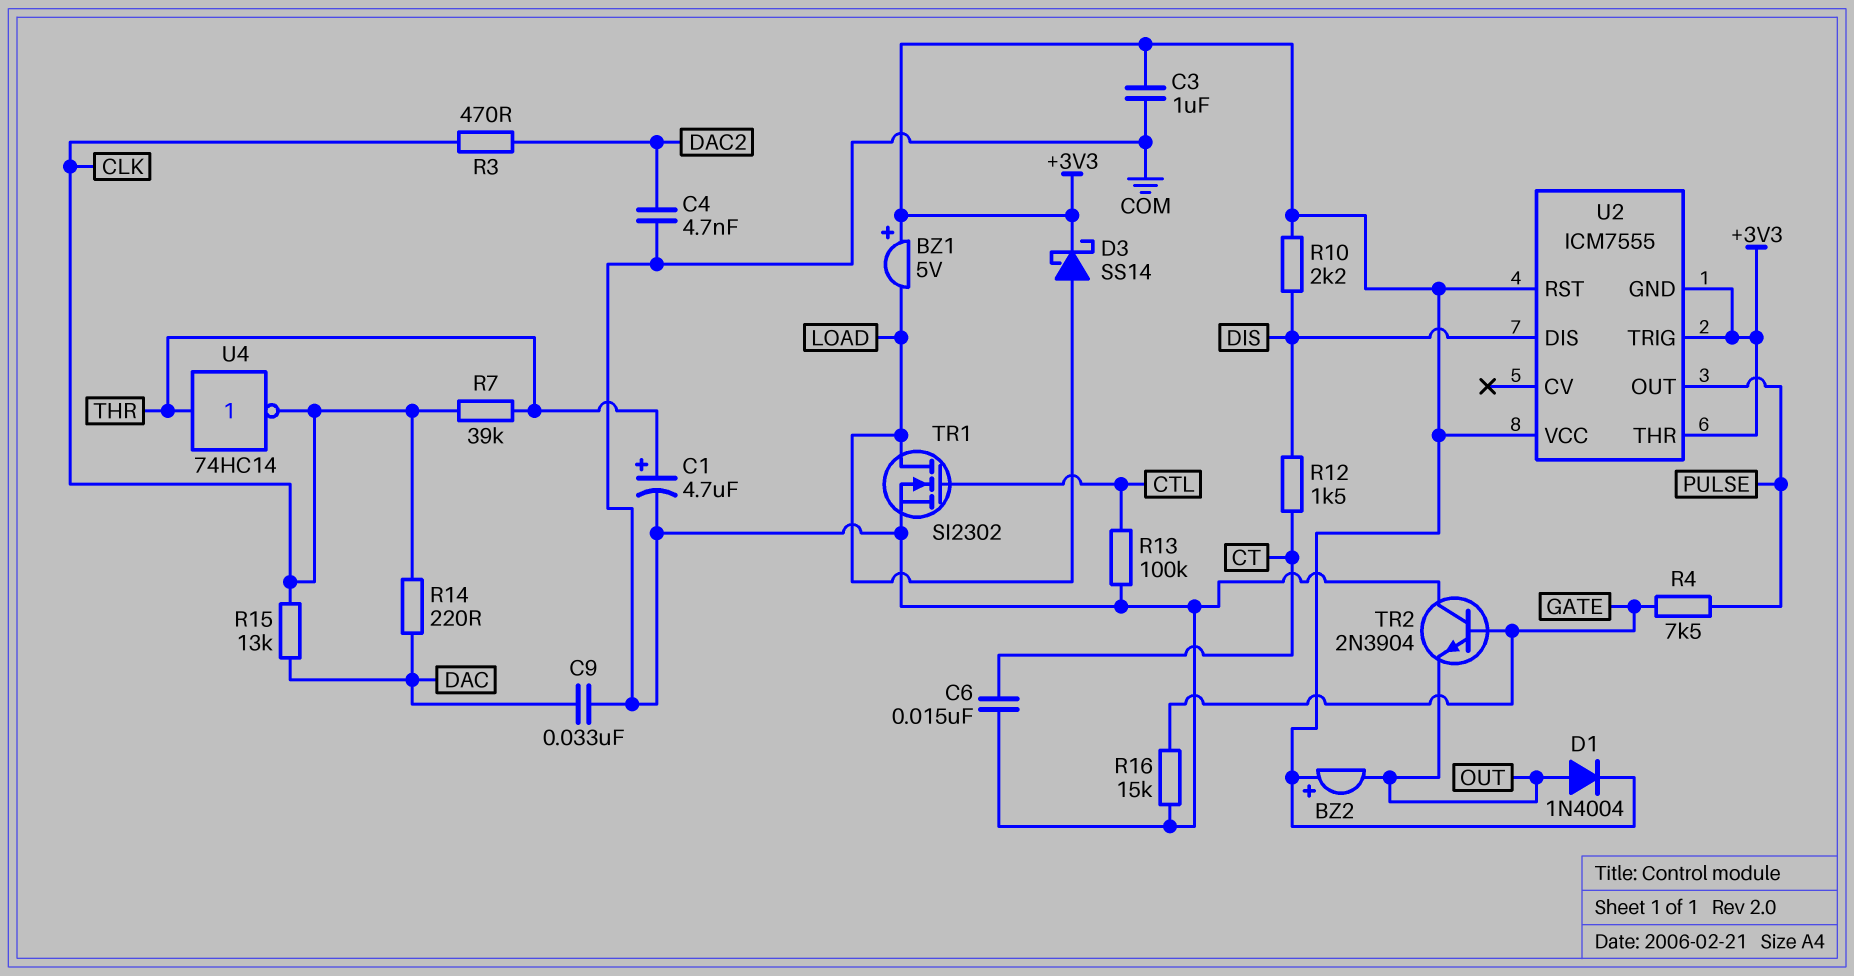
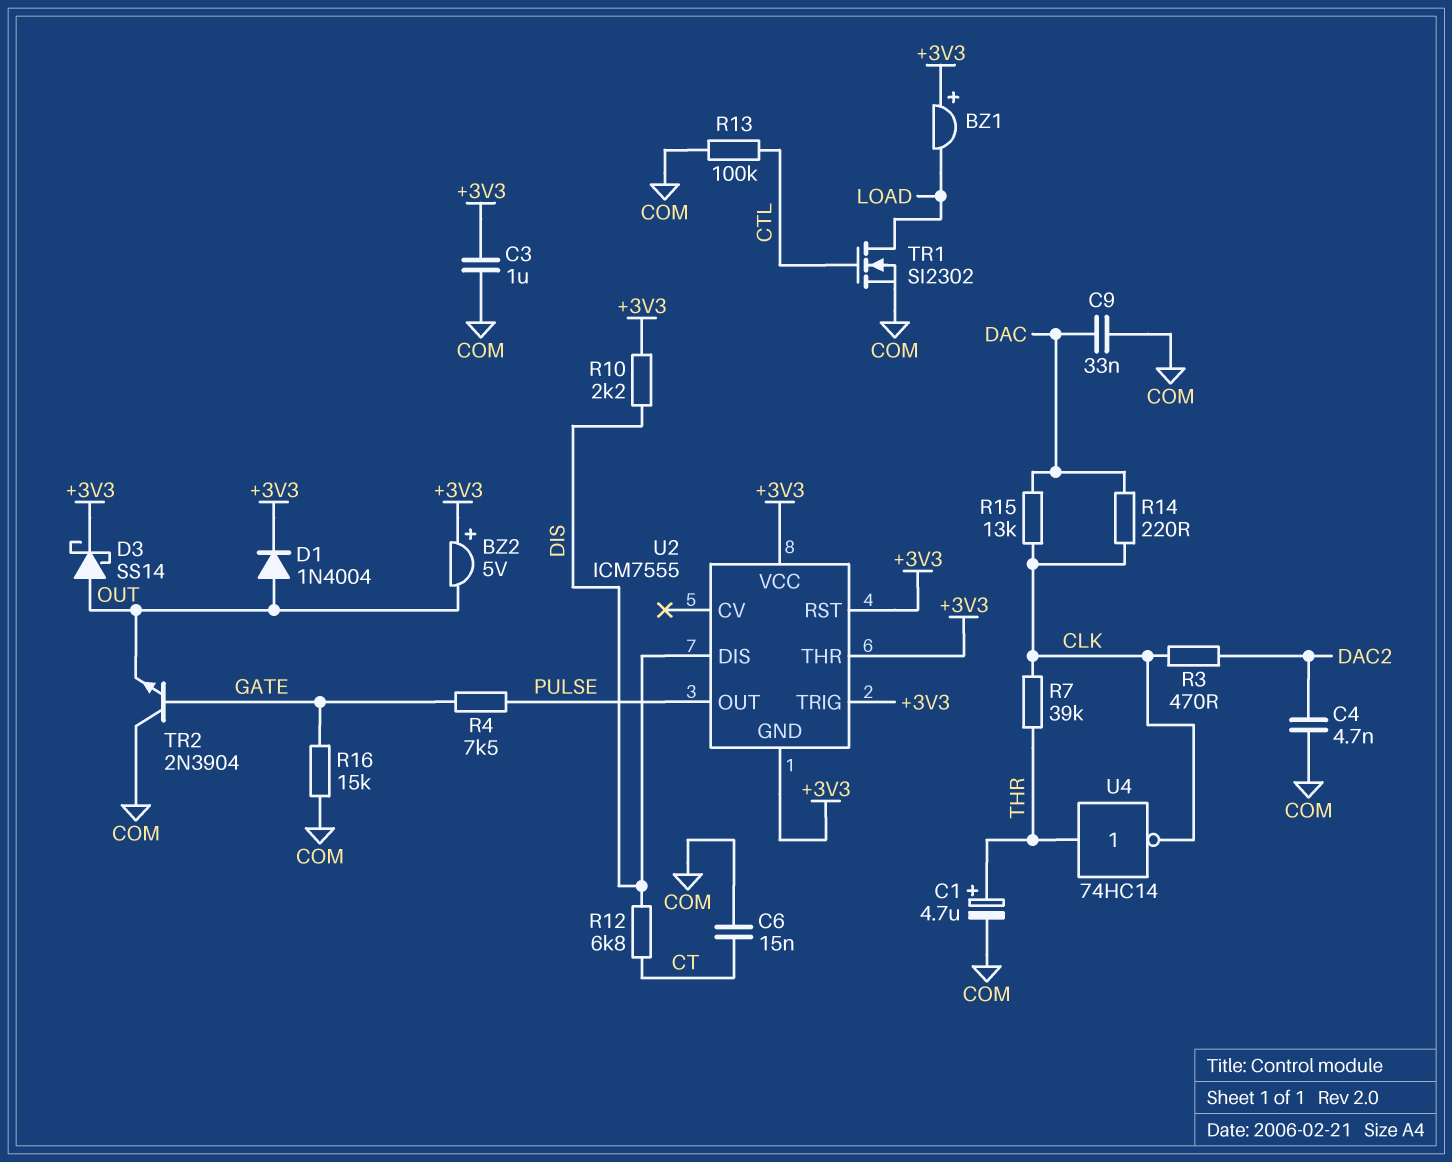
BZ1: buzzer 5V (plus +3V3, minus LOAD) -> buzzer (plus +3V3, minus LOAD)
BZ2: buzzer (plus +3V3, minus OUT) -> buzzer 5V (plus +3V3, minus OUT)
D3: schottky SS14 (A LOAD, K +3V3) -> schottky SS14 (A OUT, K +3V3)
R12: 1.5k (CT, DIS) -> 6.8k (CT, DIS)

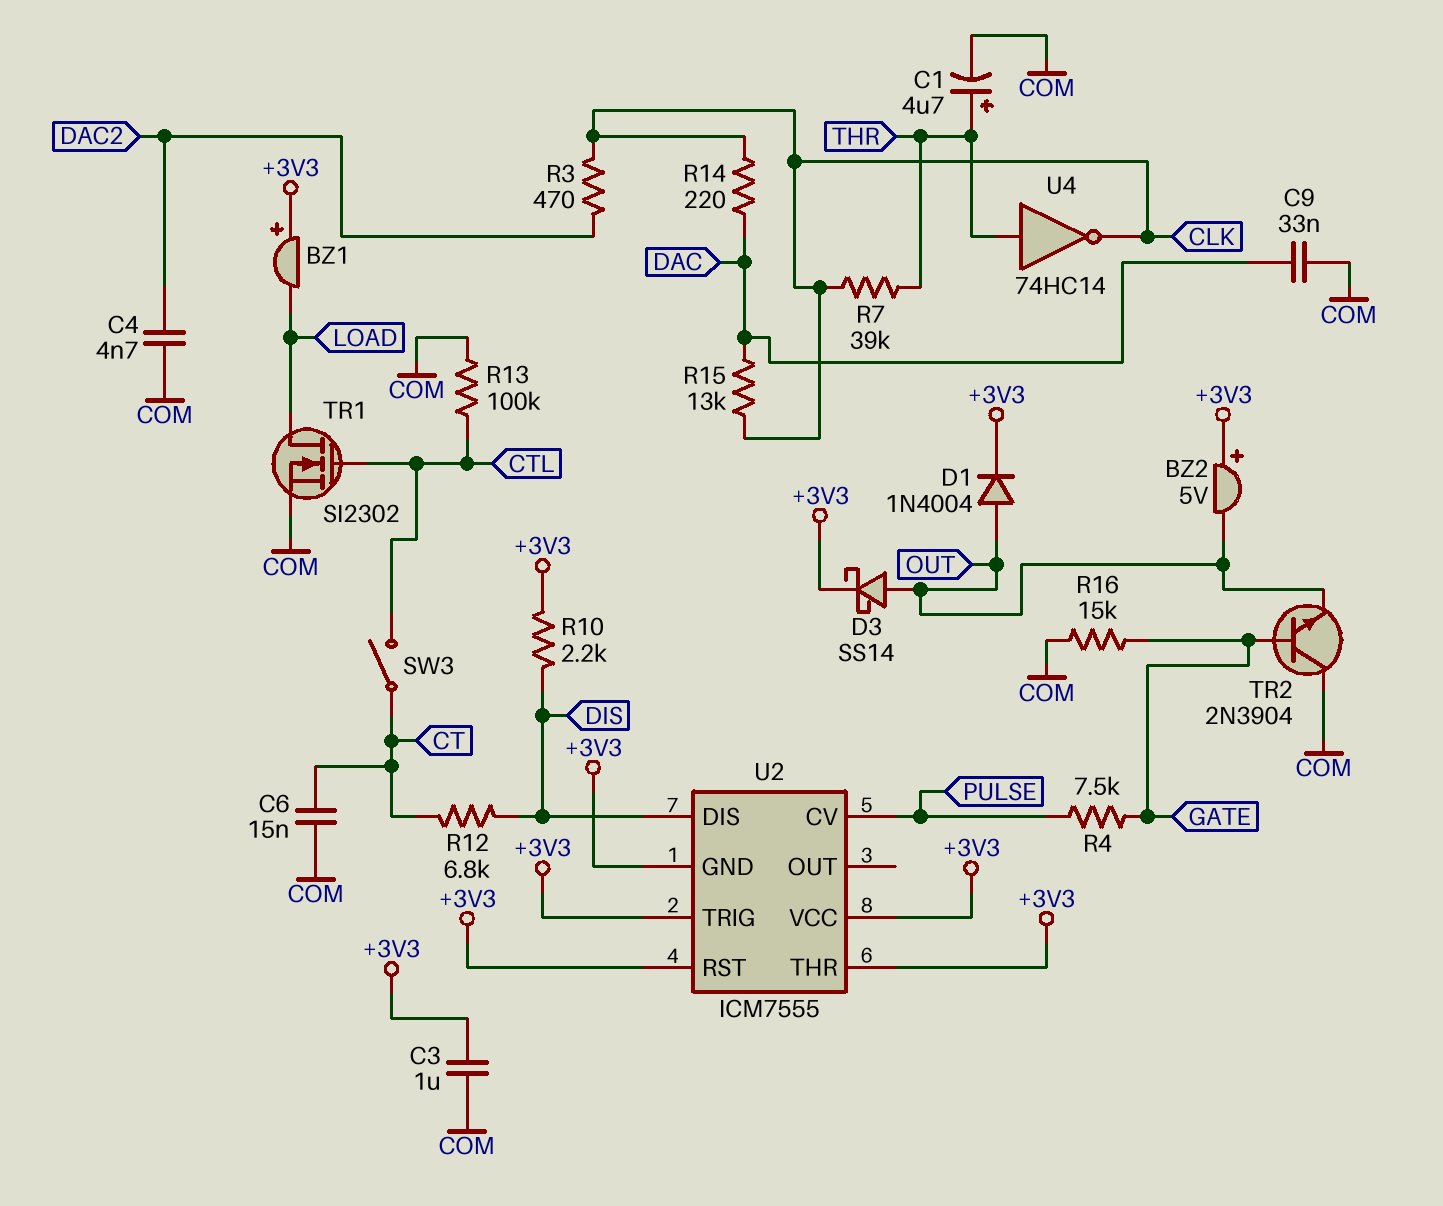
SW3: none -> switch (CT, CTL)
U2 pin CV: none -> PULSE
U2 pin OUT: PULSE -> none

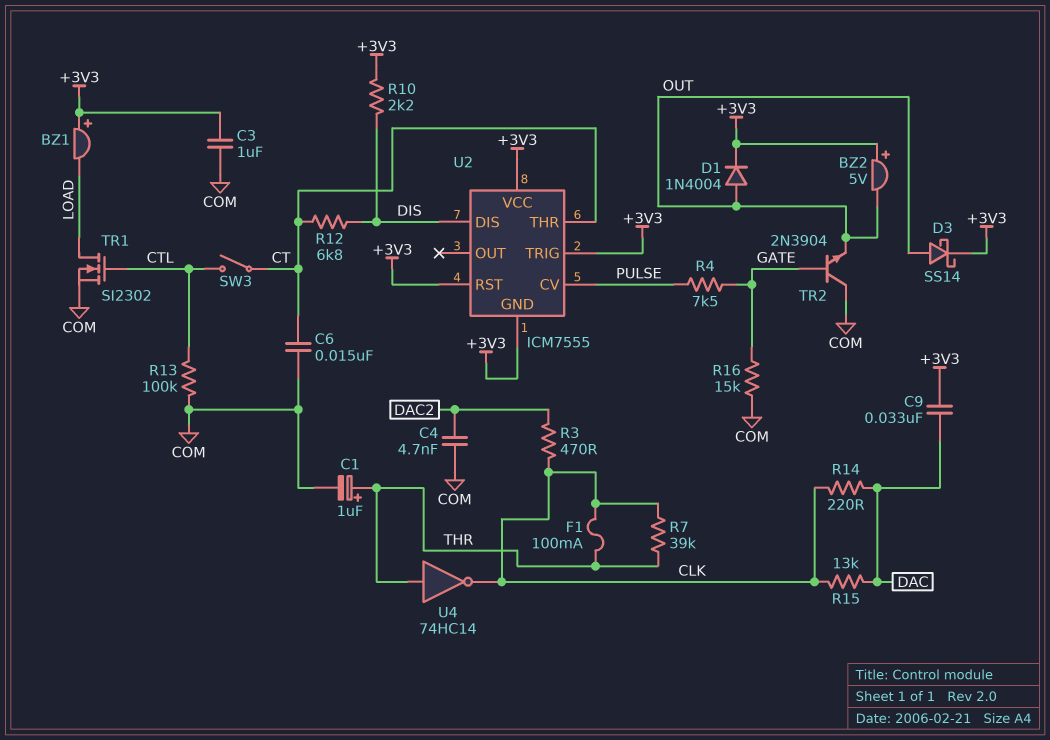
C1: 4.7uF (plus THR, minus COM) -> 1uF (plus THR, minus COM)
C9: 33nF (COM, DAC) -> 33nF (+3V3, DAC)
F1: none -> 100mA (CLK, THR)
U2 pin THR: +3V3 -> CT

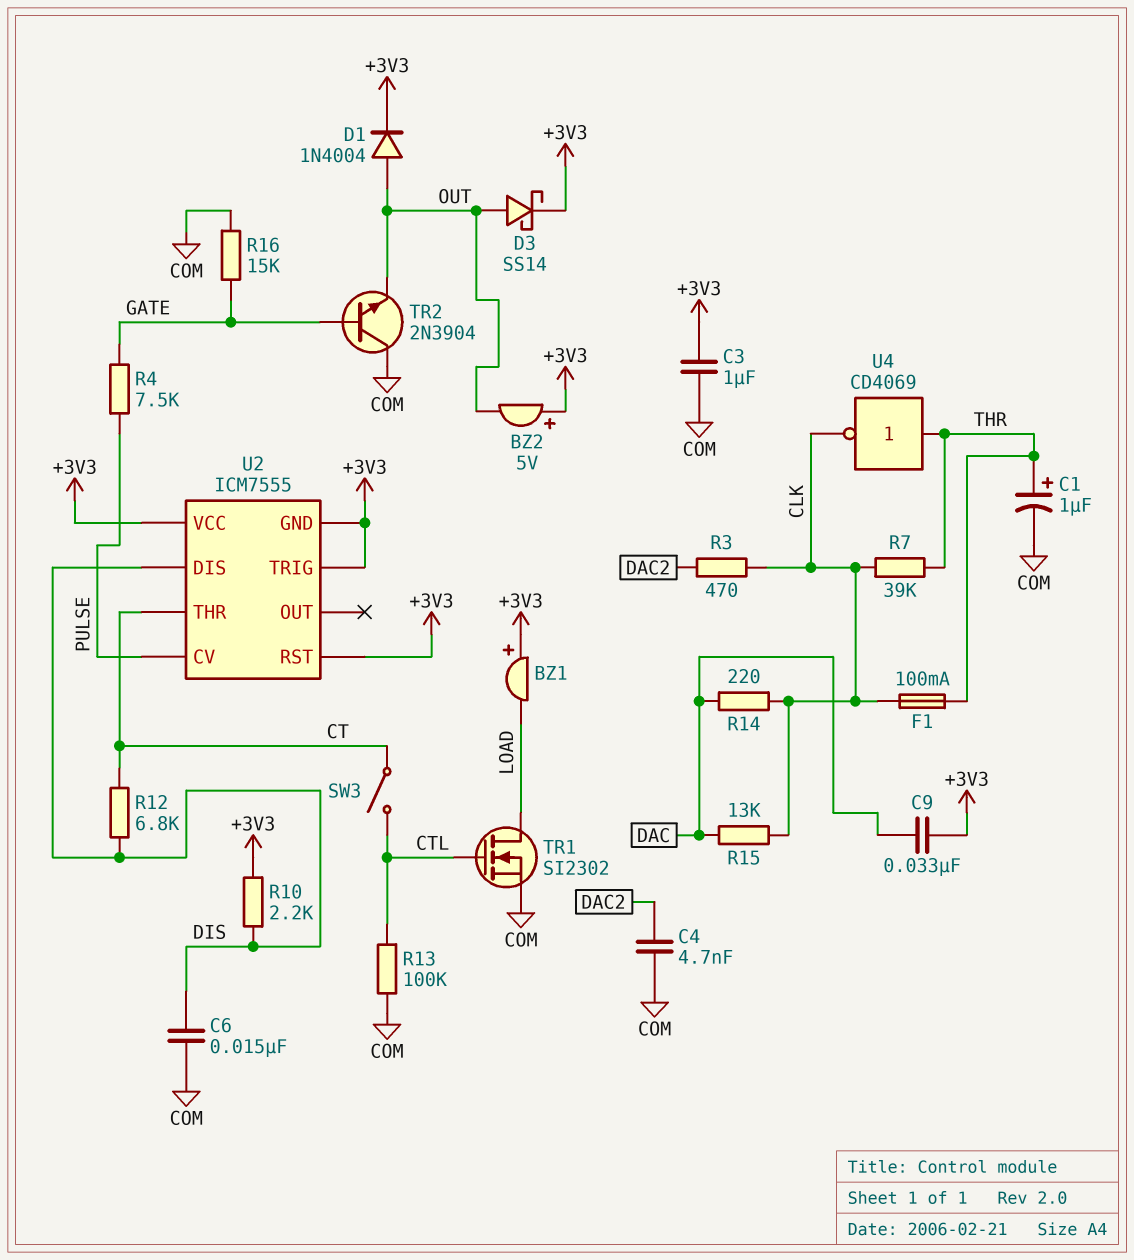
C6: 15nF (COM, CT) -> 15nF (COM, DIS)
U4: NOT 74HC14 (in THR, out CLK) -> NOT CD4069 (in THR, out CLK)

